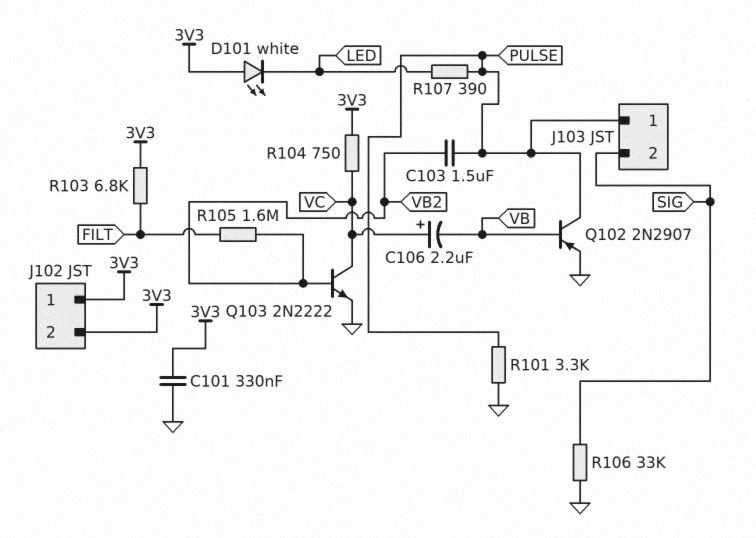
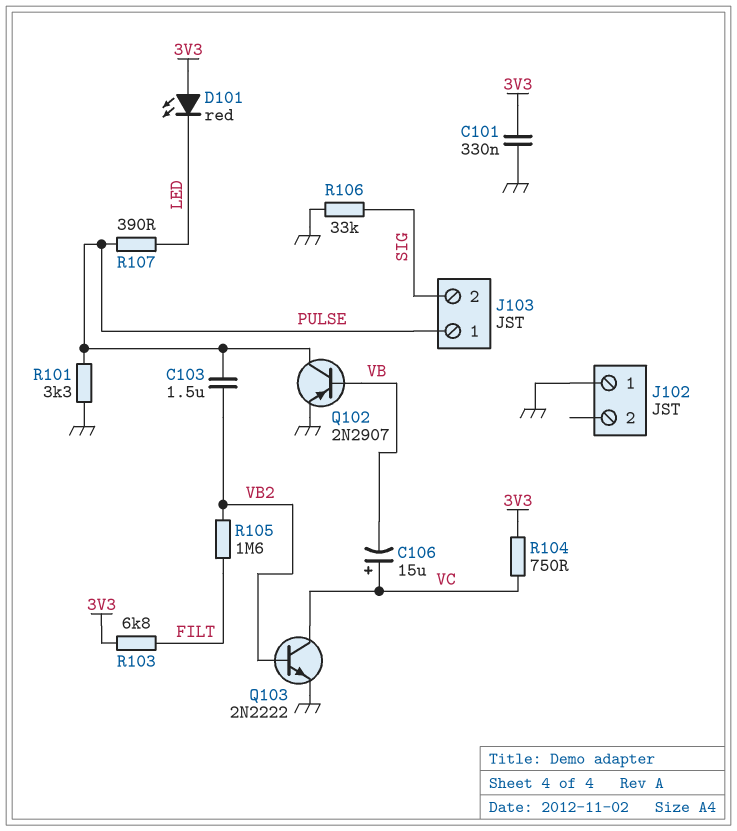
C106: 2.2uF (plus VC, minus VB) -> 15uF (plus VC, minus VB)
D101: LED white (A 3V3, K LED) -> LED red (A 3V3, K LED)
J102 pin 1: 3V3 -> GND
J102 pin 2: 3V3 -> none

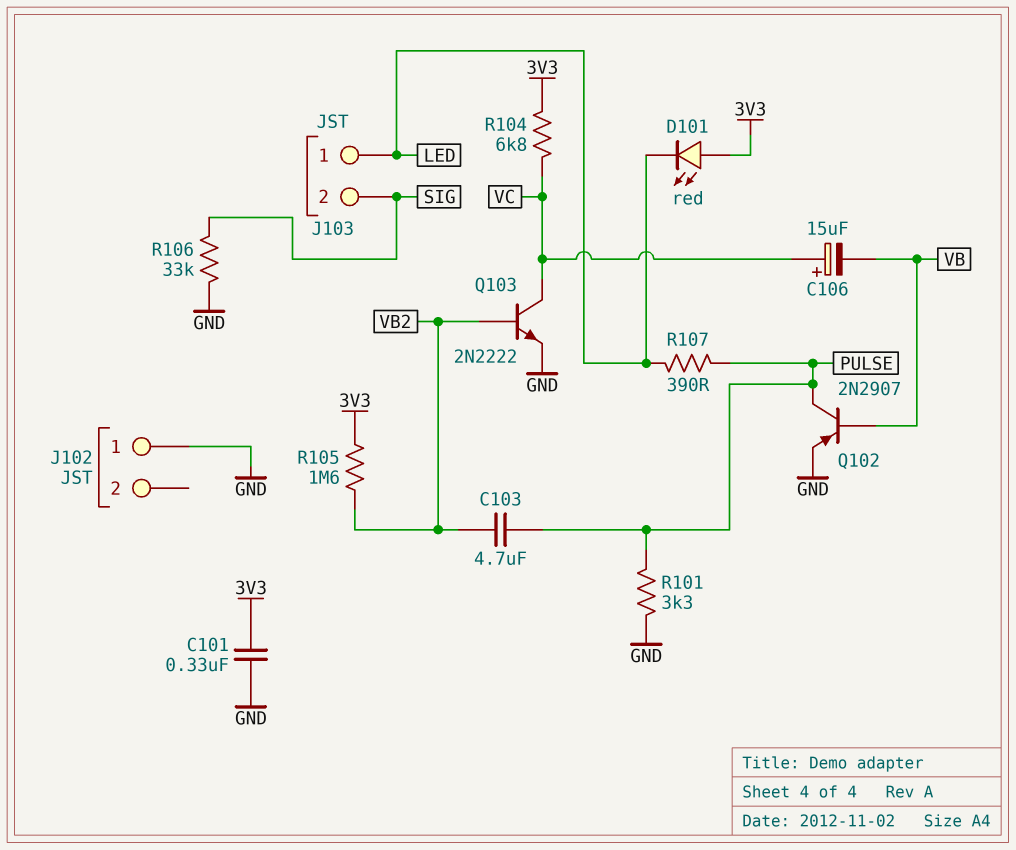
C103: 1.5uF (PULSE, VB2) -> 4.7uF (PULSE, VB2)
J103 pin 1: PULSE -> LED
R103: 6.8k (3V3, FILT) -> none
R104: 750 (3V3, VC) -> 6.8k (3V3, VC)
R105: 1.6M (FILT, VB2) -> 1.6M (3V3, VB2)

